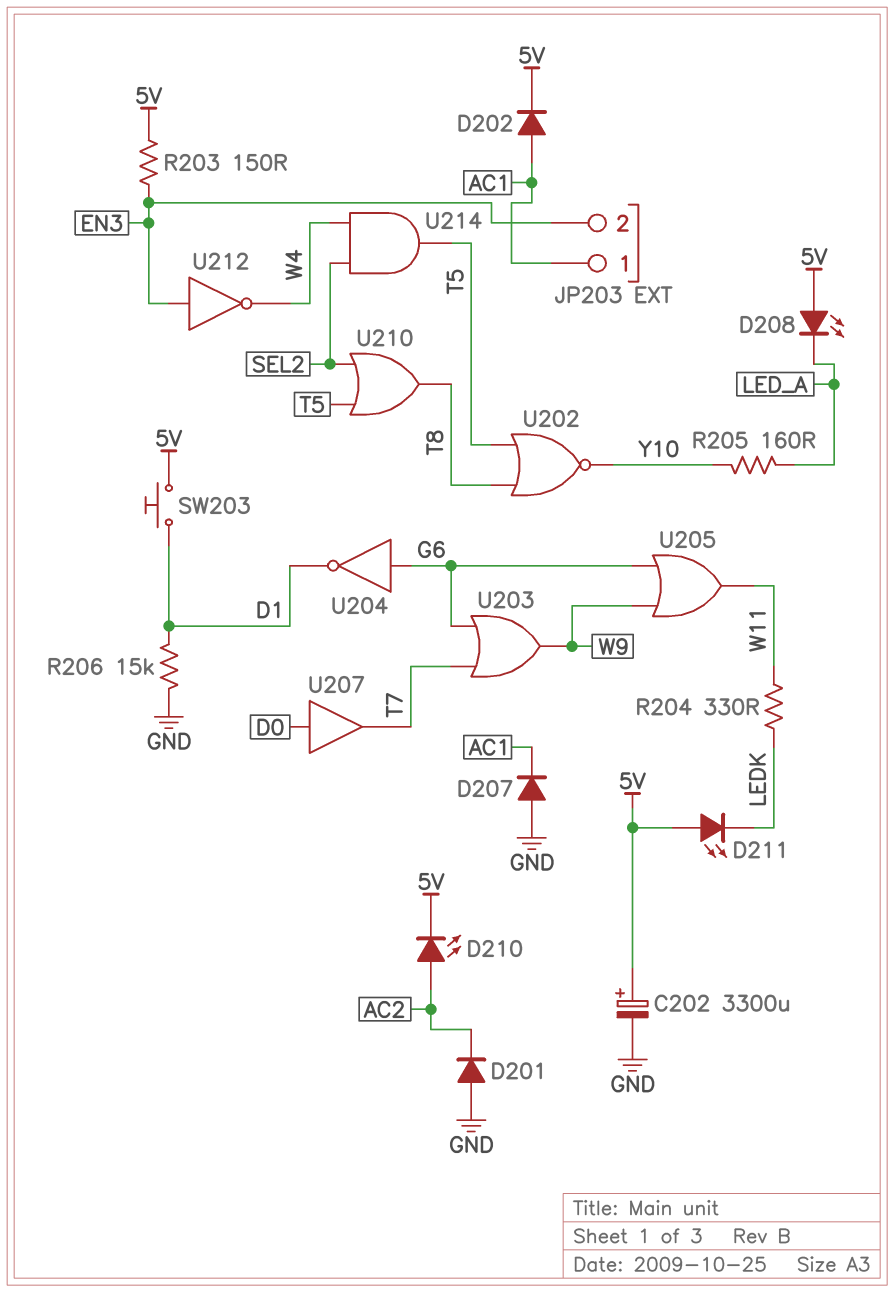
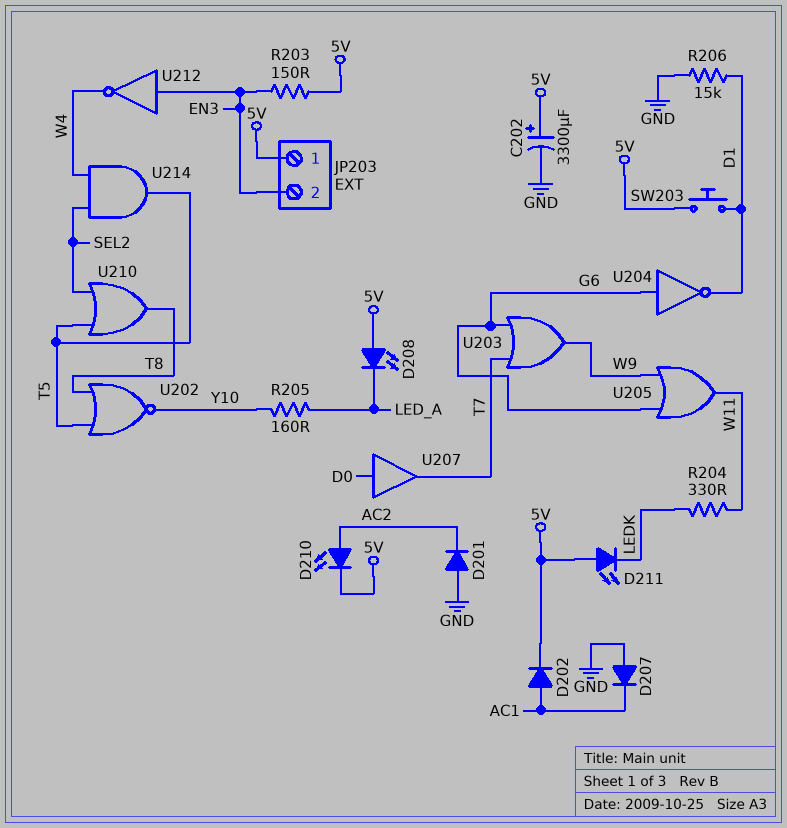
JP203 pin 1: AC1 -> 5V

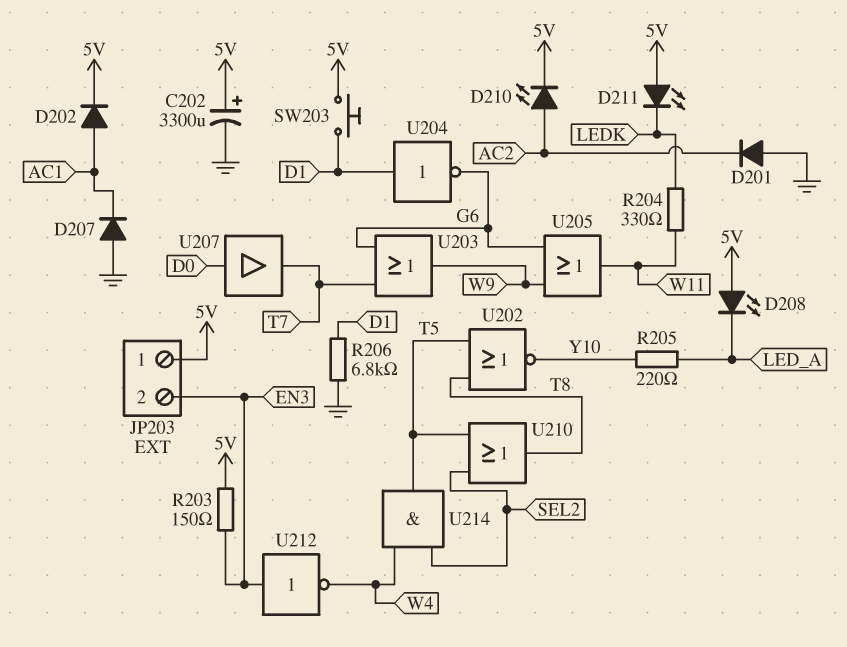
R205: 160 (LED_A, Y10) -> 220 (LED_A, Y10)
R206: 15k (D1, GND) -> 6.8k (D1, GND)
U204: NOT (in G6, out D1) -> NOT (in D1, out G6)

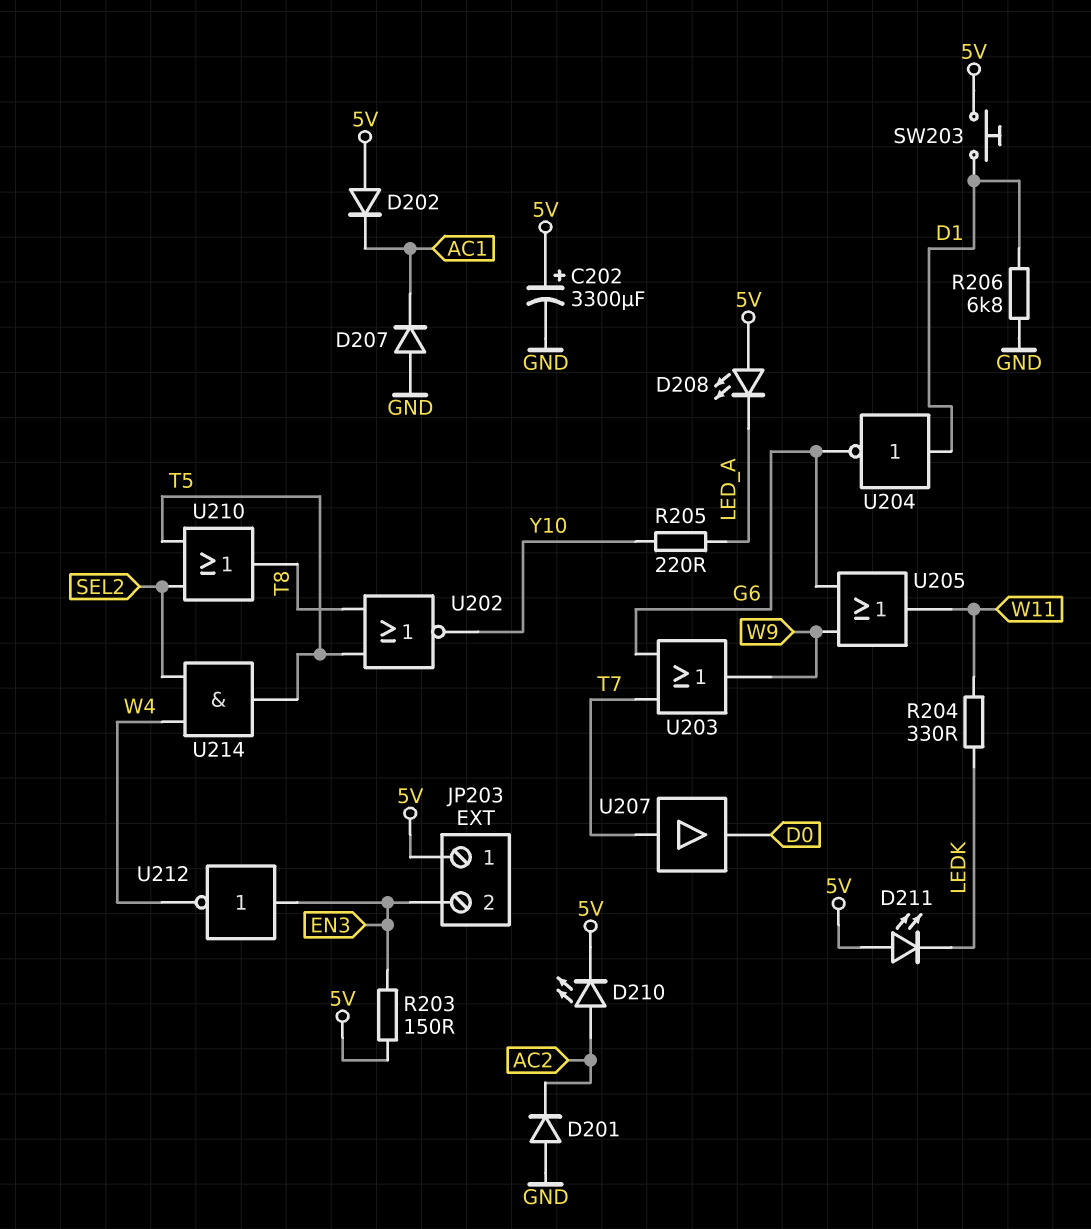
D202: diode (A AC1, K 5V) -> diode (A 5V, K AC1)
U207: buffer (in D0, out T7) -> buffer (in T7, out D0)

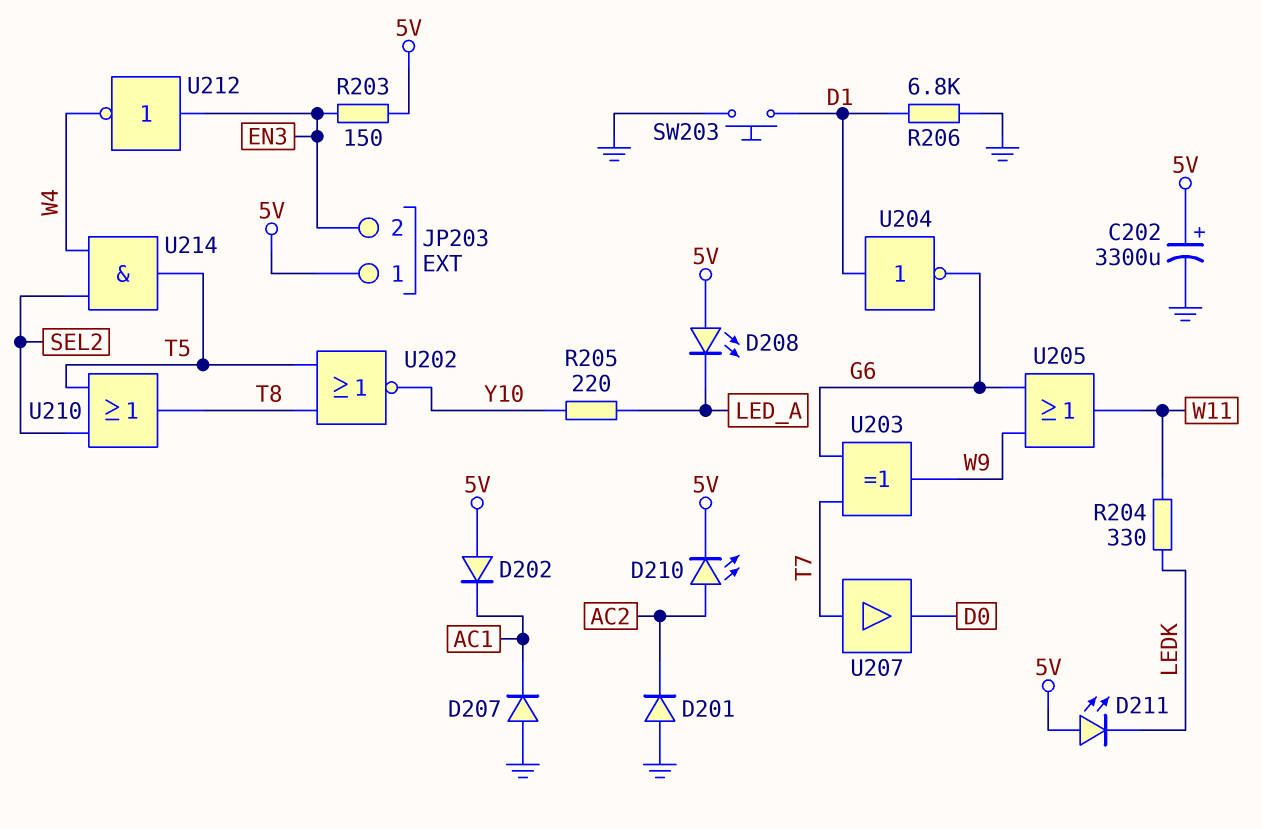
SW203: button (5V, D1) -> button (D1, GND)
U203: OR (in G6, in T7, out W9) -> XOR (in G6, in T7, out W9)

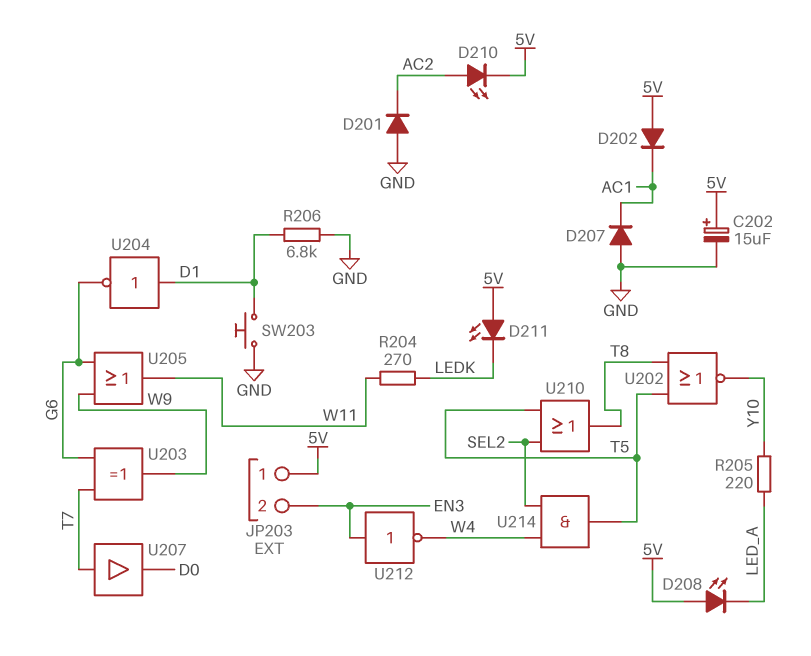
C202: 3300uF (plus 5V, minus GND) -> 15uF (plus 5V, minus GND)
R203: 150 (5V, EN3) -> none
R204: 330 (LEDK, W11) -> 270 (LEDK, W11)

